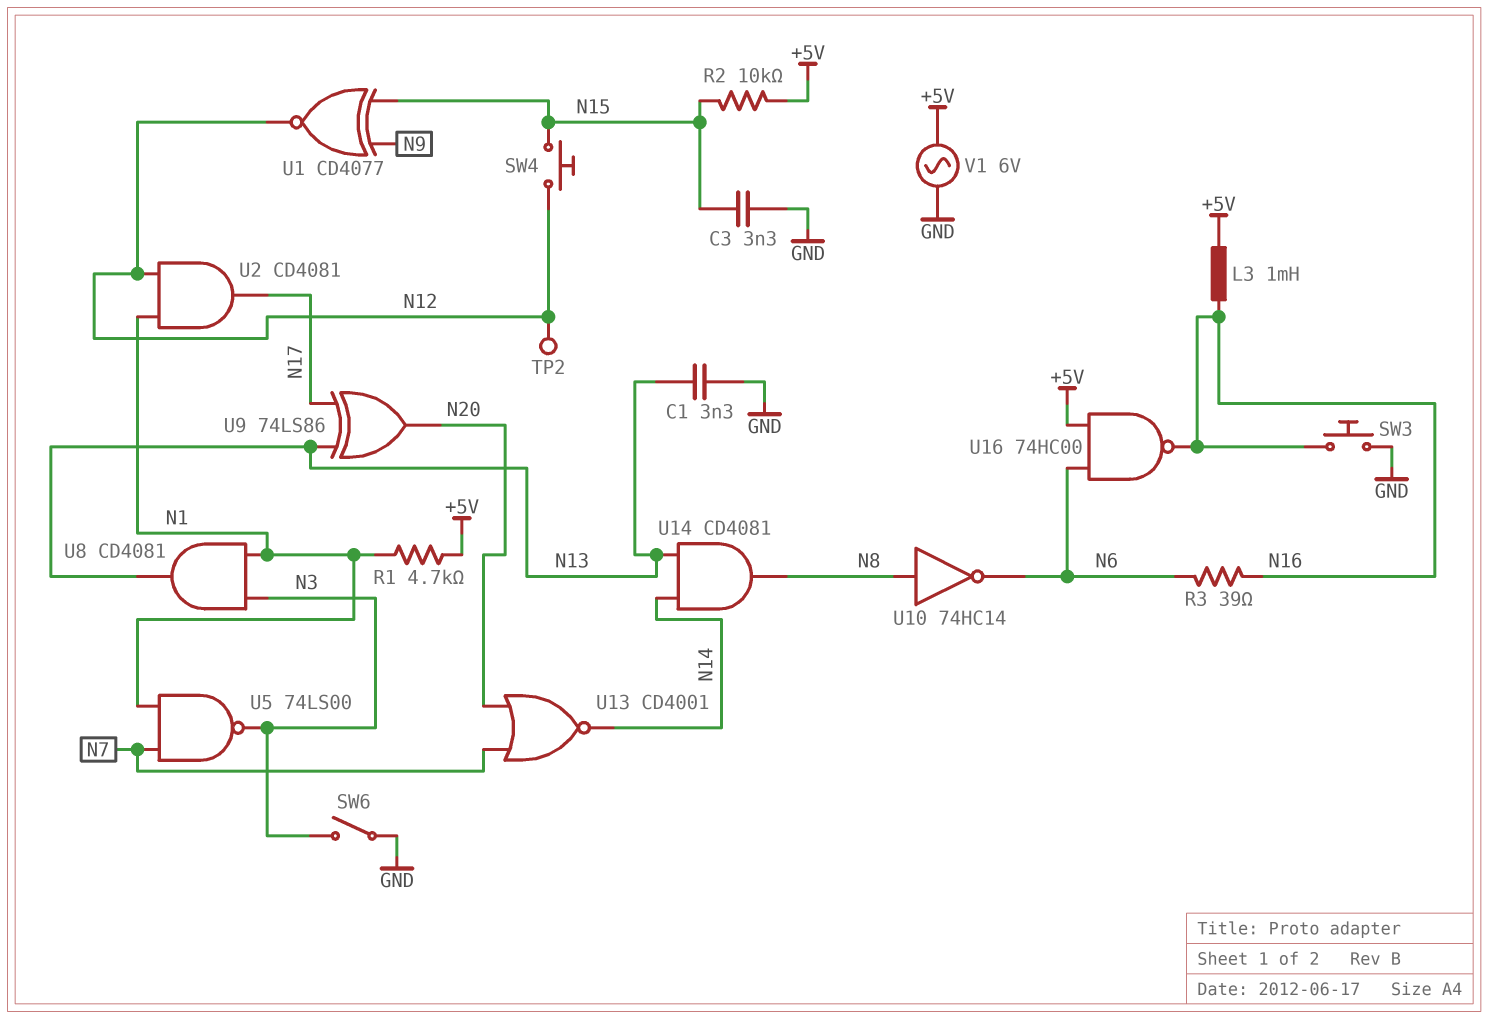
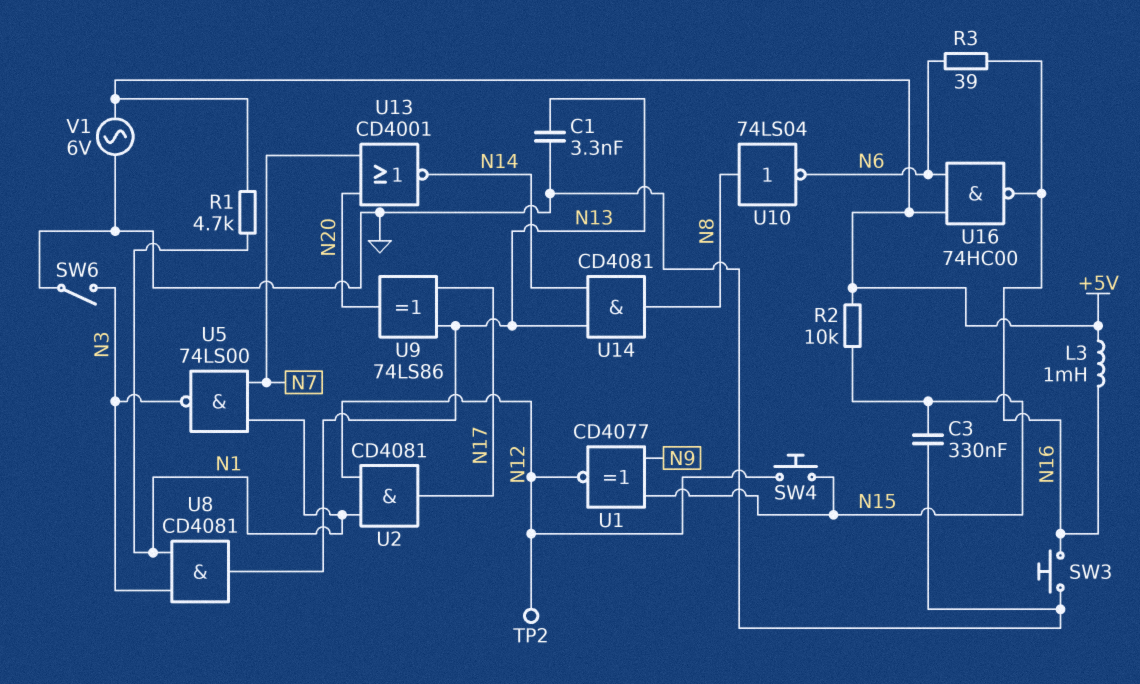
C3: 3.3nF (GND, N15) -> 330nF (GND, N15)
U10: NOT 74HC14 (in N8, out N6) -> NOT 74LS04 (in N8, out N6)

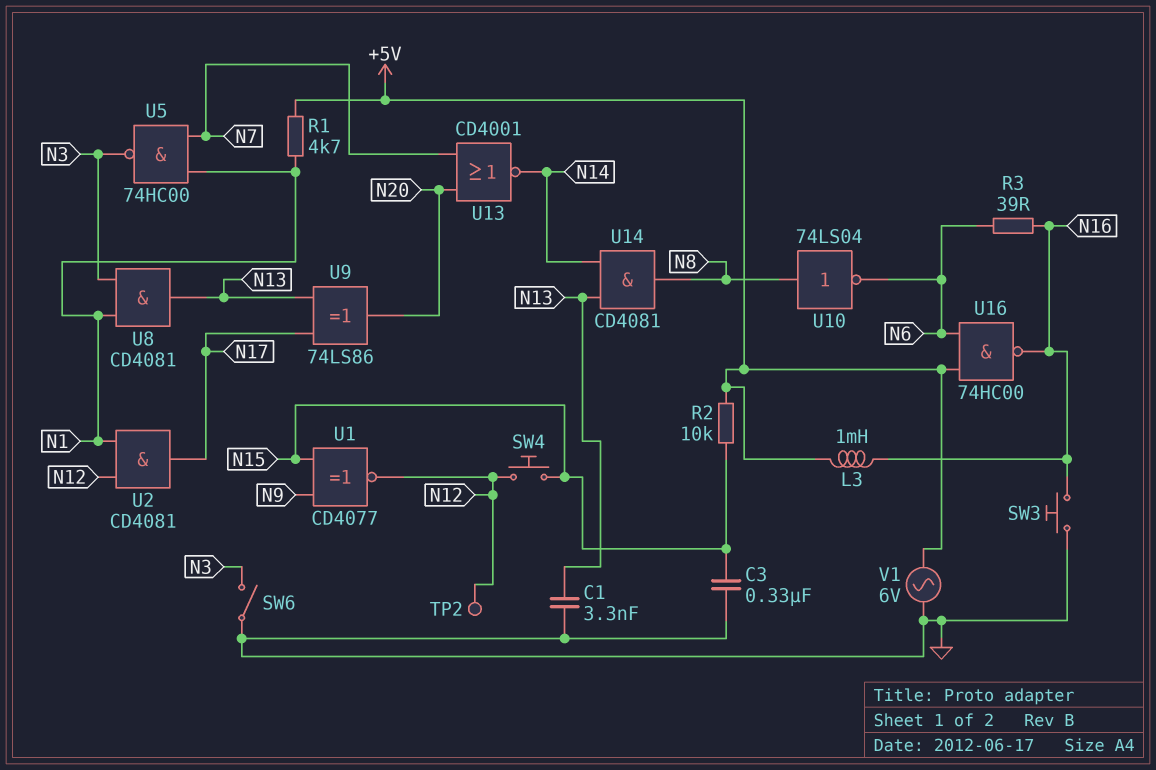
U5: NAND 74LS00 (in N1, in N7, out N3) -> NAND 74HC00 (in N1, in N7, out N3)

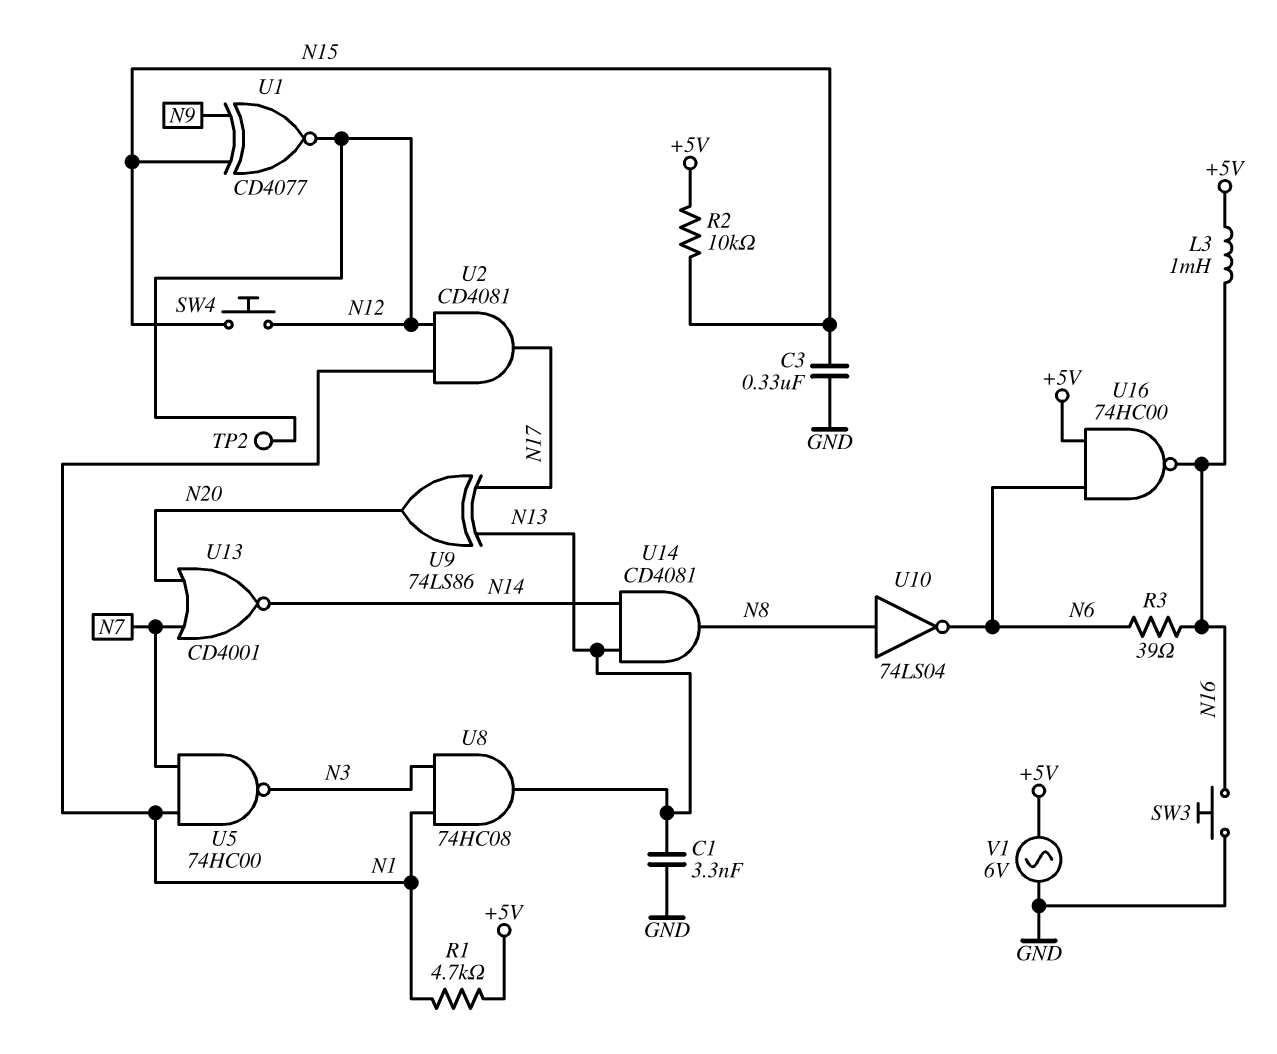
SW6: switch (GND, N3) -> none
U8: AND CD4081 (in N1, in N3, out N13) -> AND 74HC08 (in N1, in N3, out N13)

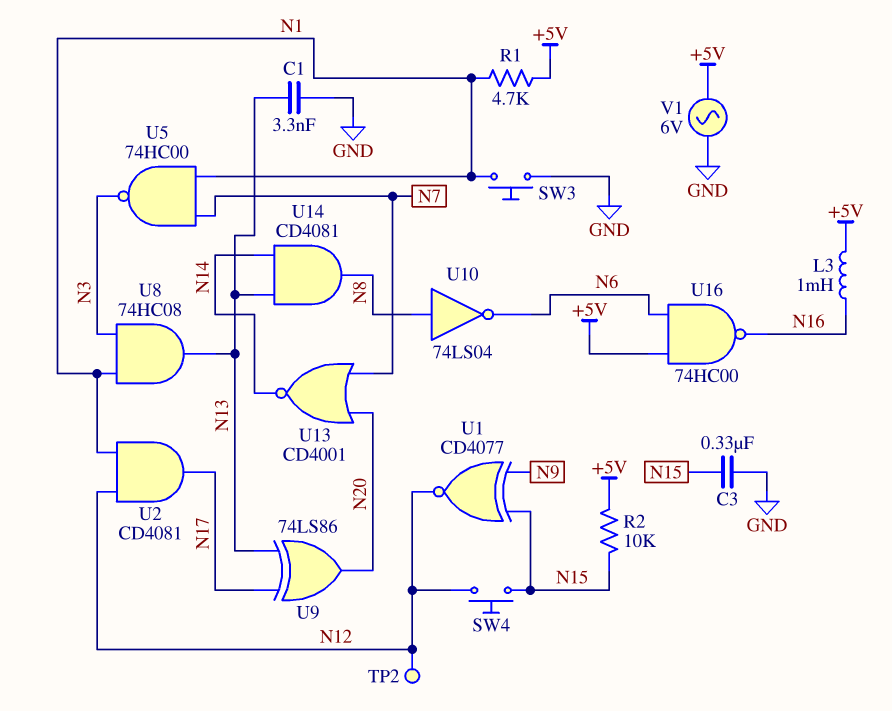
R3: 39 (N6, N16) -> none
SW3: button (GND, N16) -> button (GND, N1)

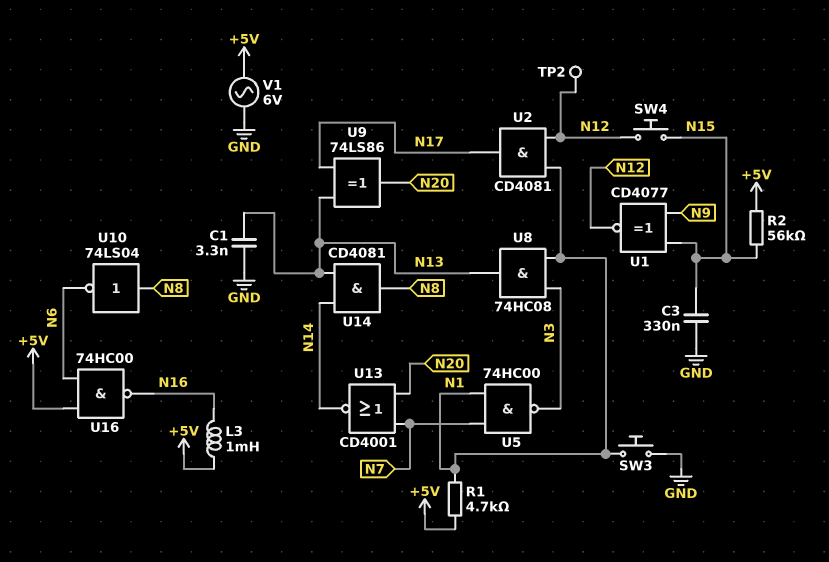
R2: 10k (+5V, N15) -> 56k (+5V, N15)

